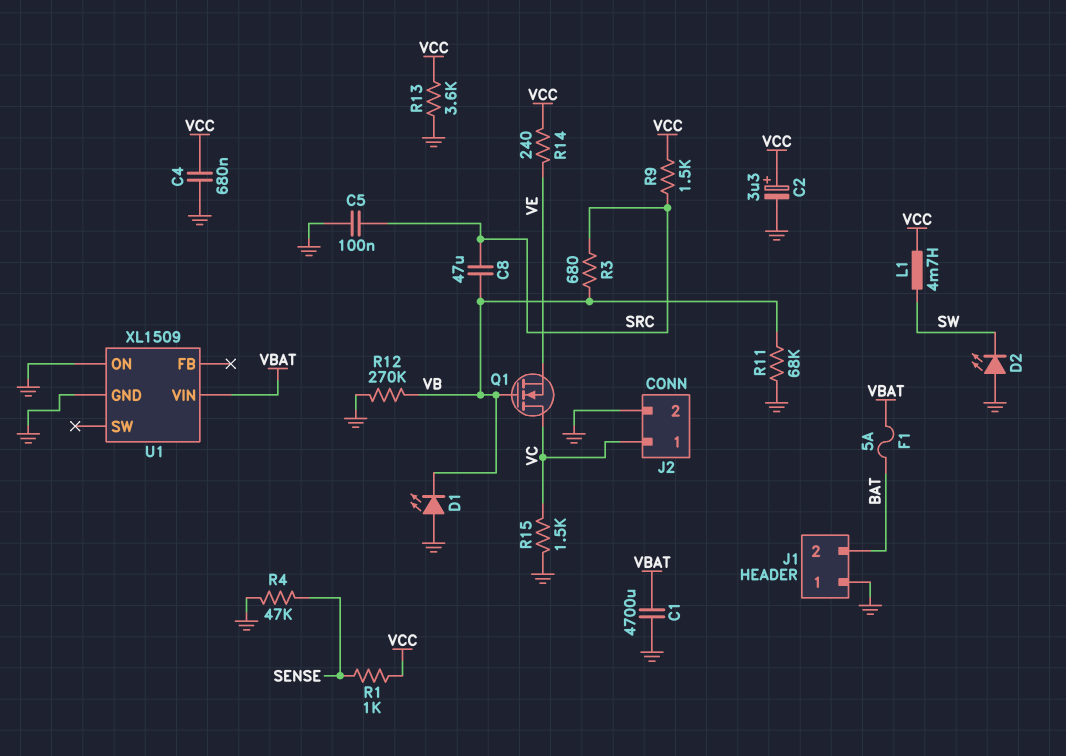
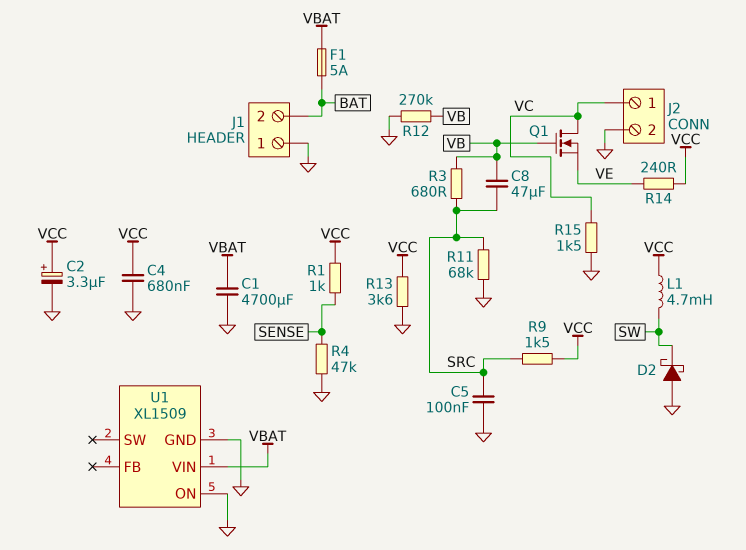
D1: LED (A GND, K VB) -> none
D2: LED (A GND, K SW) -> schottky (A GND, K SW)
R11: 68k (GND, VB) -> 68k (GND, SRC)

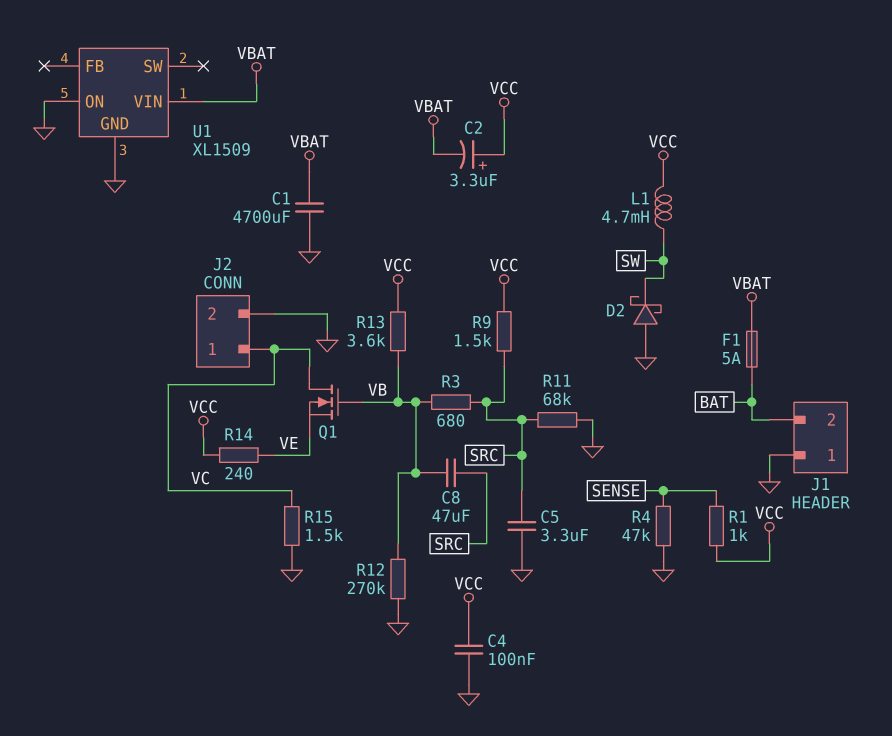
C2: 3.3uF (plus VCC, minus GND) -> 3.3uF (plus VCC, minus VBAT)
C4: 680nF (GND, VCC) -> 100nF (GND, VCC)
C5: 100nF (GND, SRC) -> 3.3uF (GND, SRC)
R13: 3.6k (GND, VCC) -> 3.6k (VB, VCC)

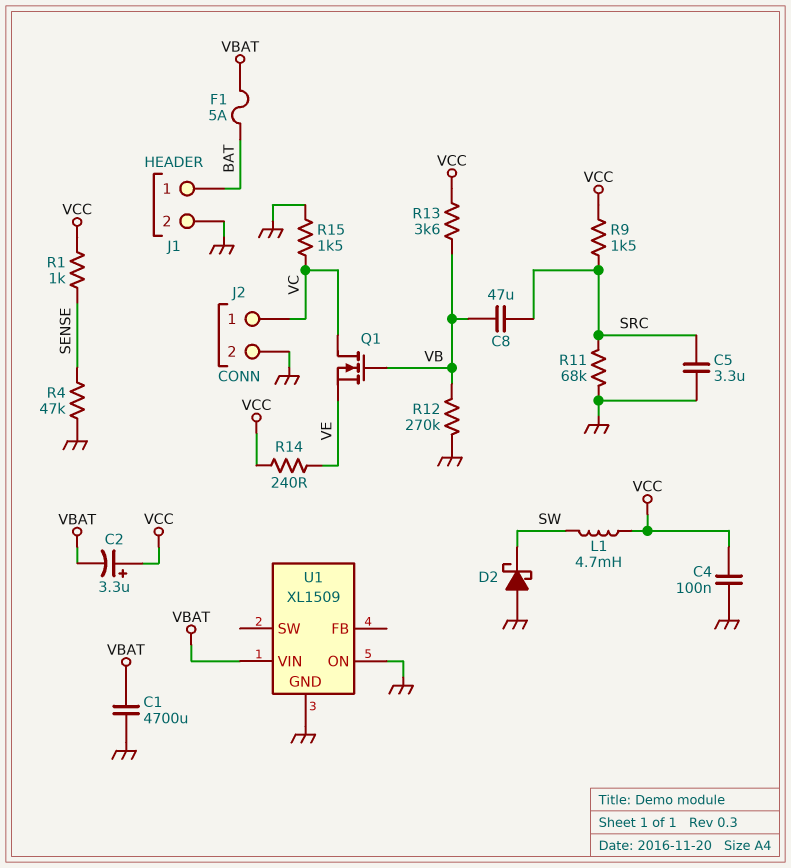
J1 pin 1: GND -> BAT
J1 pin 2: BAT -> GND
R3: 680 (SRC, VB) -> none

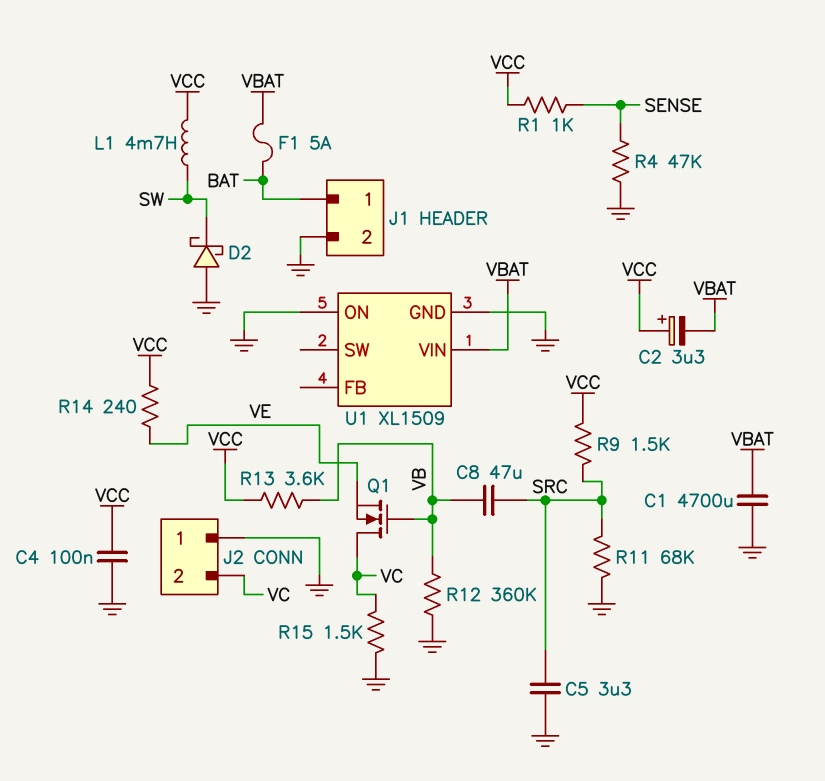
J2 pin 1: VC -> GND
J2 pin 2: GND -> VC
R12: 270k (GND, VB) -> 360k (GND, VB)

